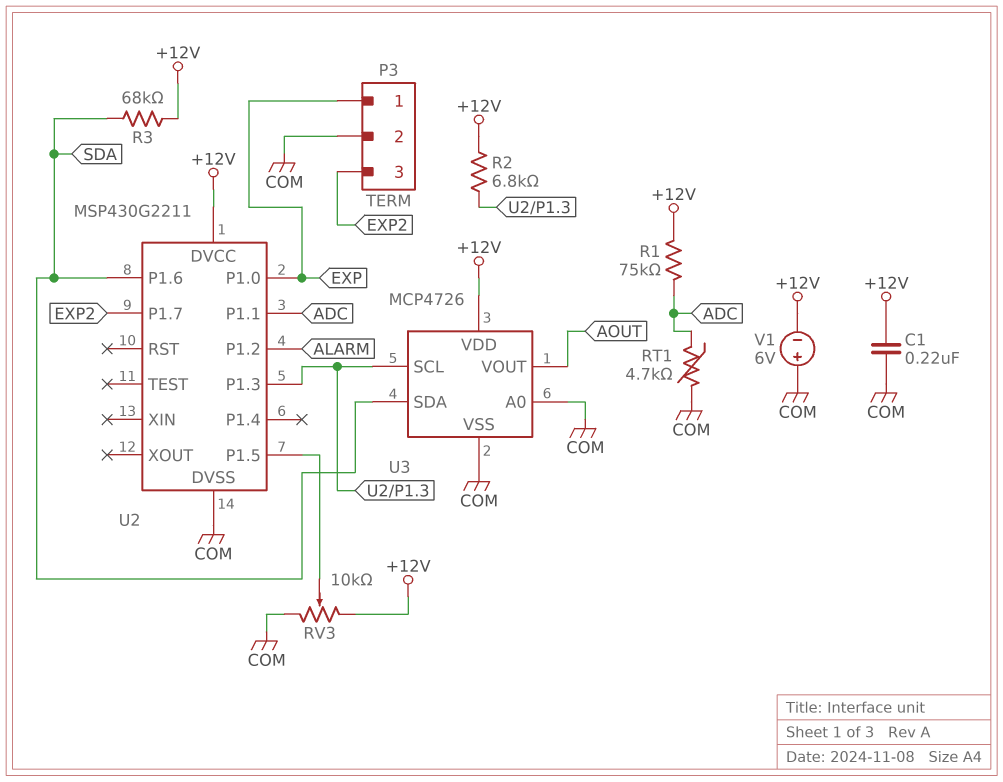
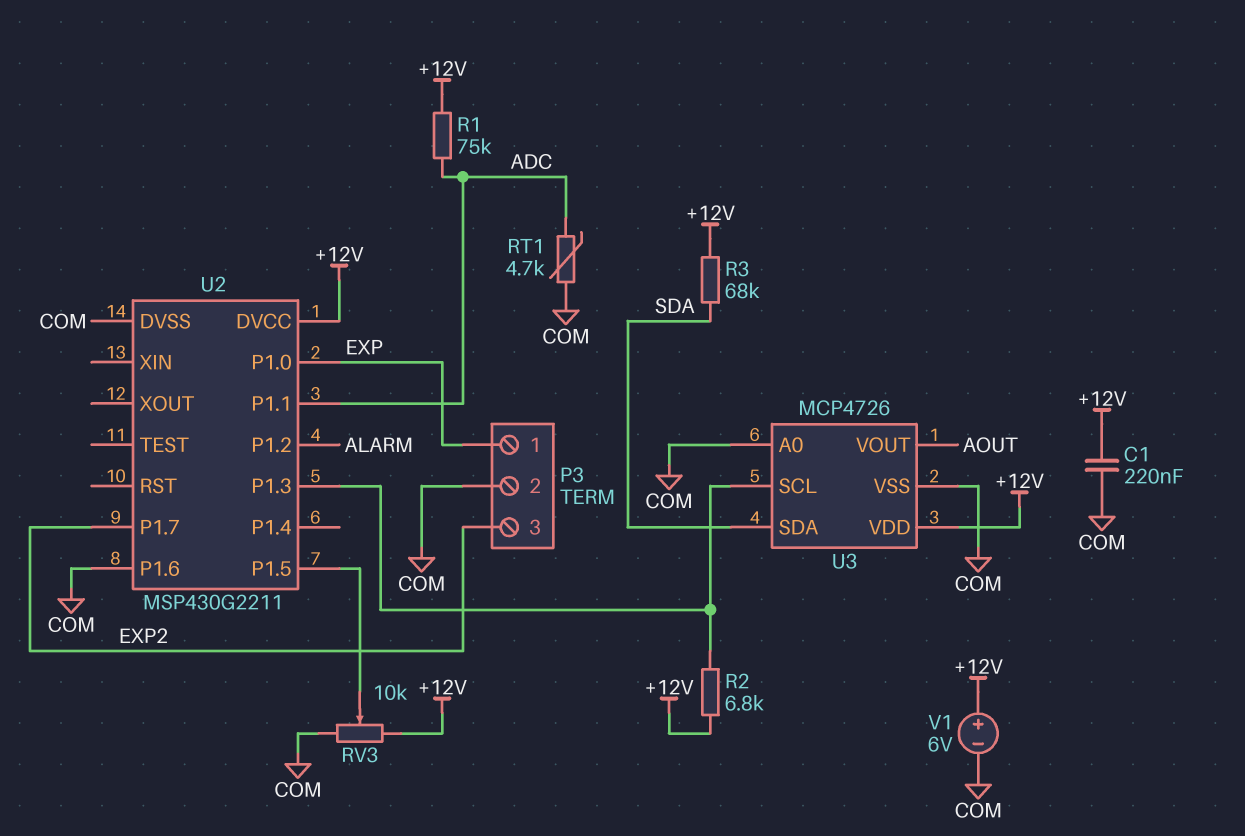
U2 pin P1.6: SDA -> COM
V1: 6V (plus COM, minus +12V) -> 6V (plus +12V, minus COM)

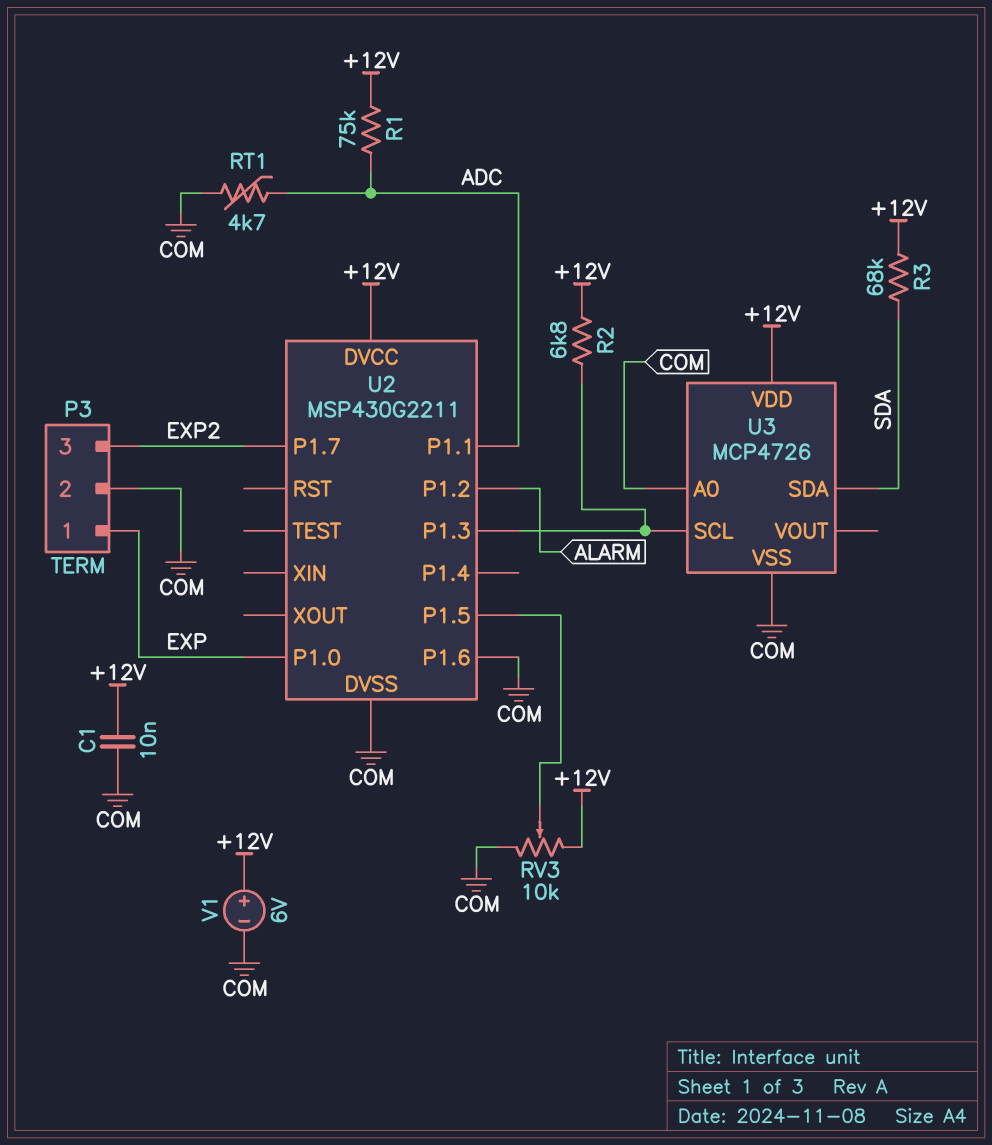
C1: 220nF (+12V, COM) -> 10nF (+12V, COM)
U3 pin VOUT: AOUT -> none

